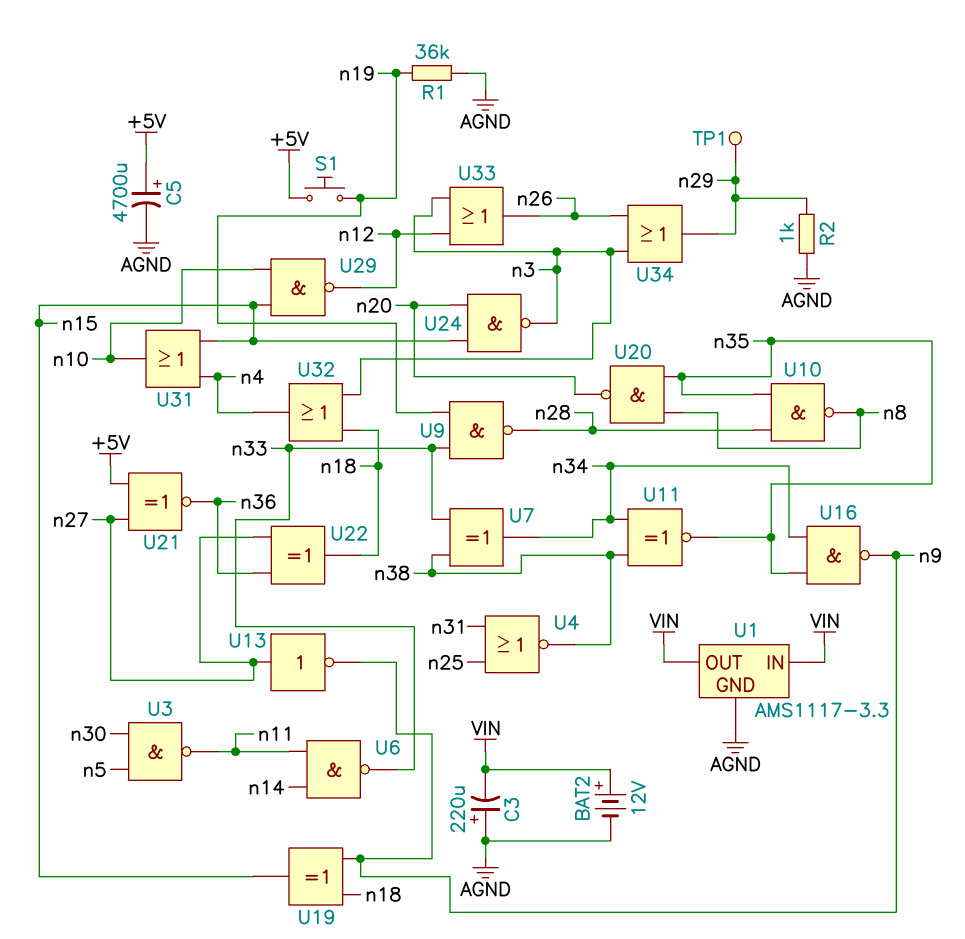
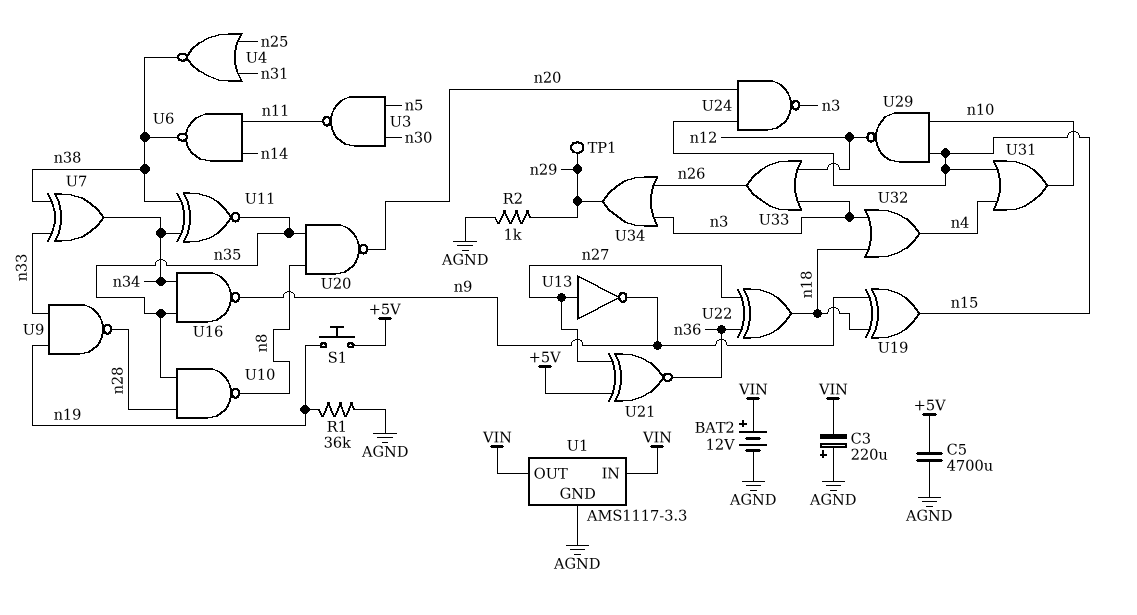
C5: 4700uF (plus +5V, minus AGND) -> 4700uF (+5V, AGND)
U6: NAND (in n11, in n14, out n33) -> NAND (in n11, in n14, out n38)

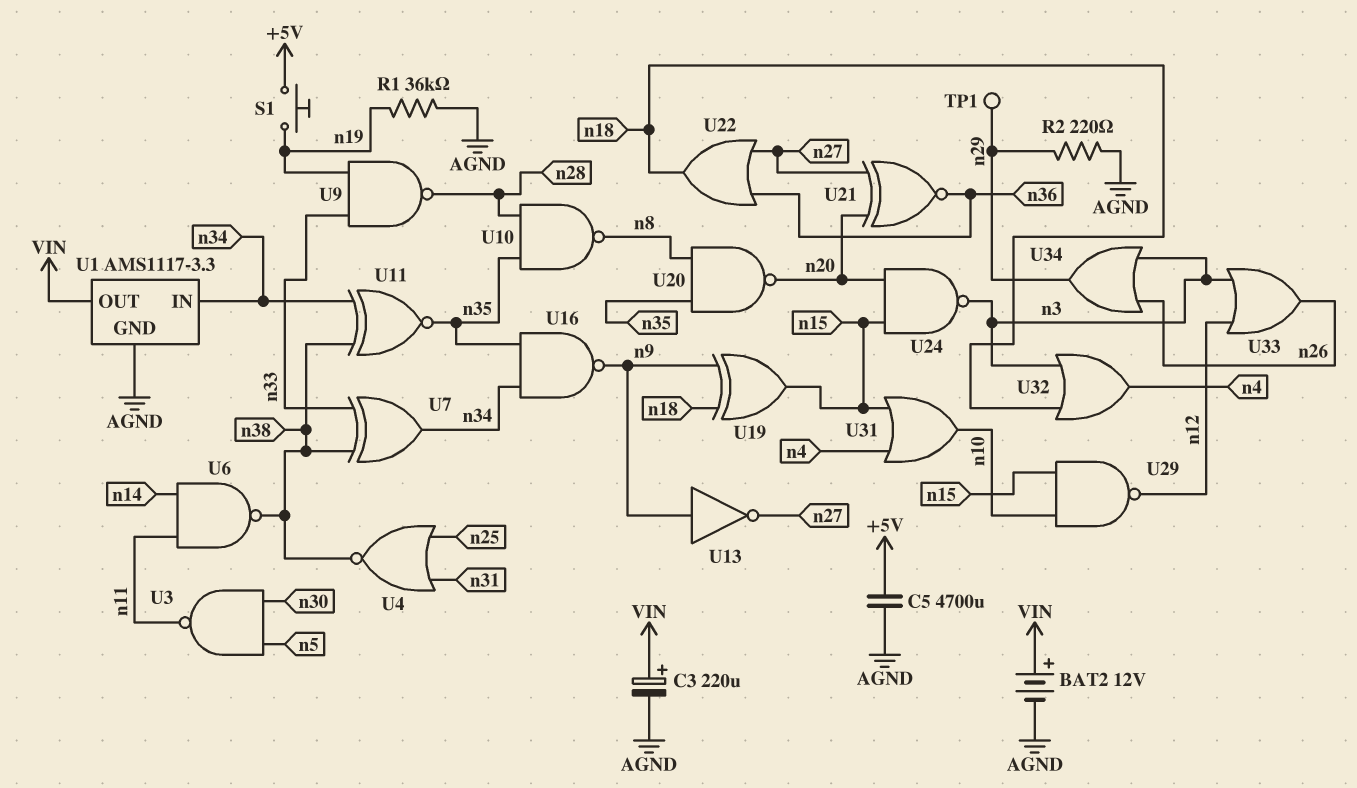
C3: 220uF (plus AGND, minus VIN) -> 220uF (plus VIN, minus AGND)
R2: 1k (AGND, n29) -> 220 (AGND, n29)
U1 pin IN: VIN -> n34
U13: NOT (in n27, out n9) -> NOT (in n9, out n27)
U21: XNOR (in +5V, in n27, out n36) -> XNOR (in n20, in n27, out n36)
U22: XOR (in n27, in n36, out n18) -> OR (in n27, in n36, out n18)

